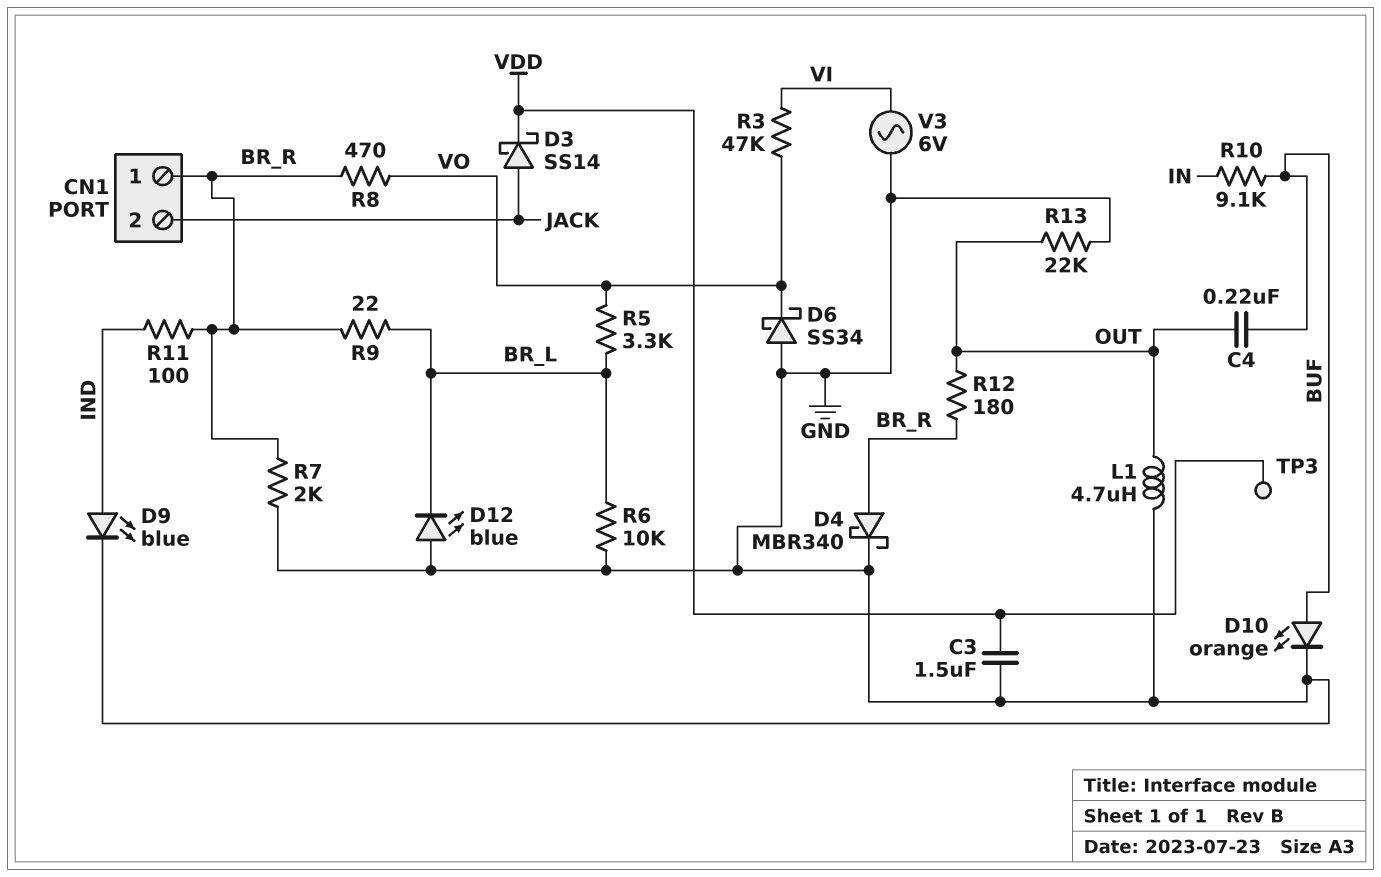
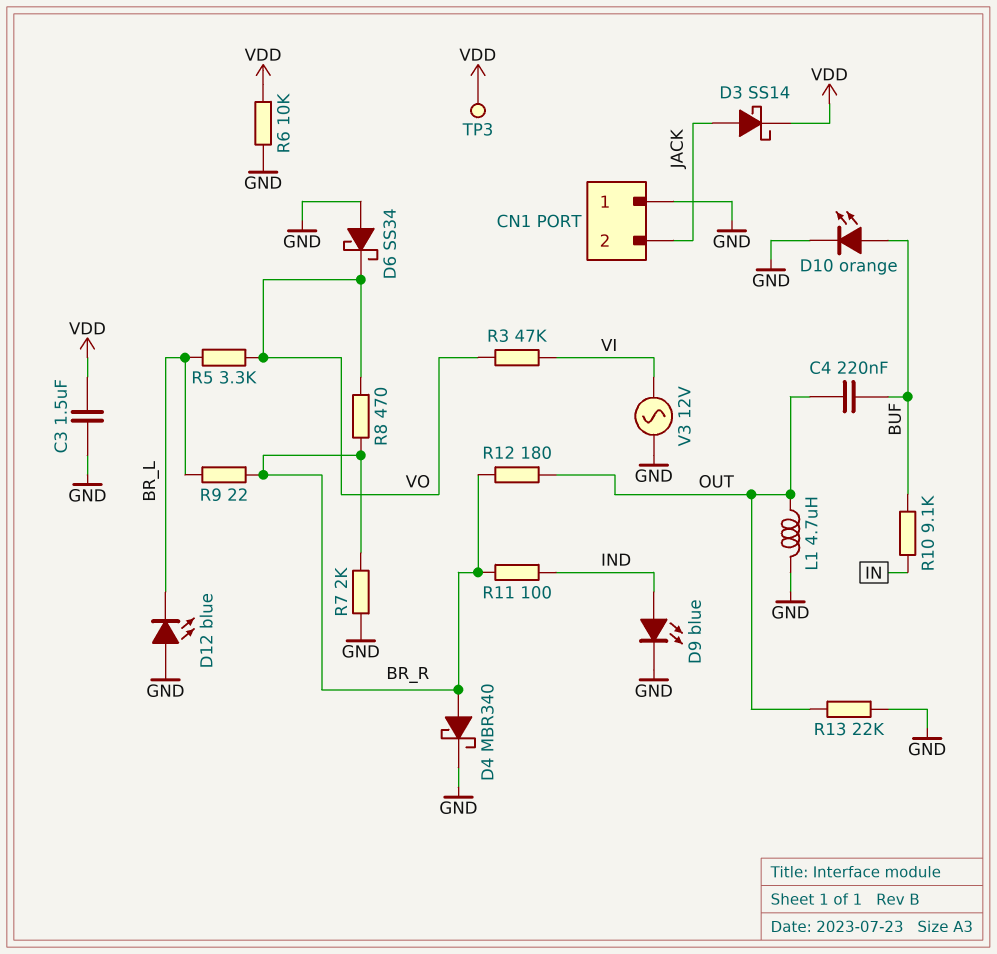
CN1 pin 1: BR_R -> GND
R6: 10k (BR_L, GND) -> 10k (GND, VDD)
V3: AC 6V (GND, VI) -> AC 12V (GND, VI)

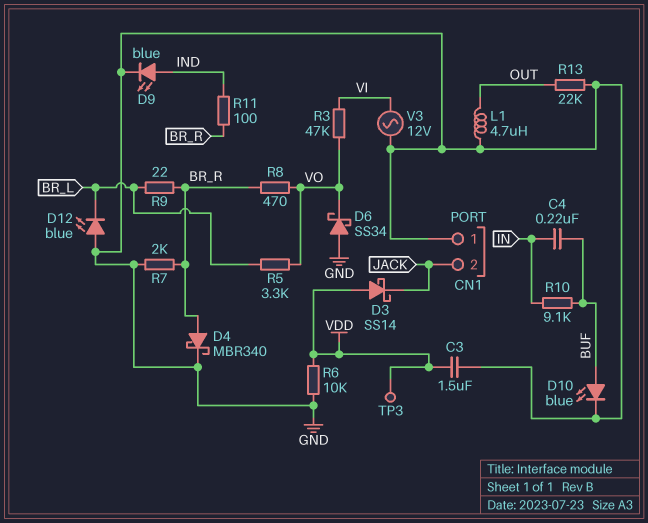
C4: 220nF (BUF, OUT) -> 220nF (BUF, IN)
D3: schottky SS14 (A JACK, K VDD) -> schottky SS14 (A VDD, K JACK)
D10: LED orange (A BUF, K GND) -> LED blue (A BUF, K GND)
R12: 180 (BR_R, OUT) -> none

